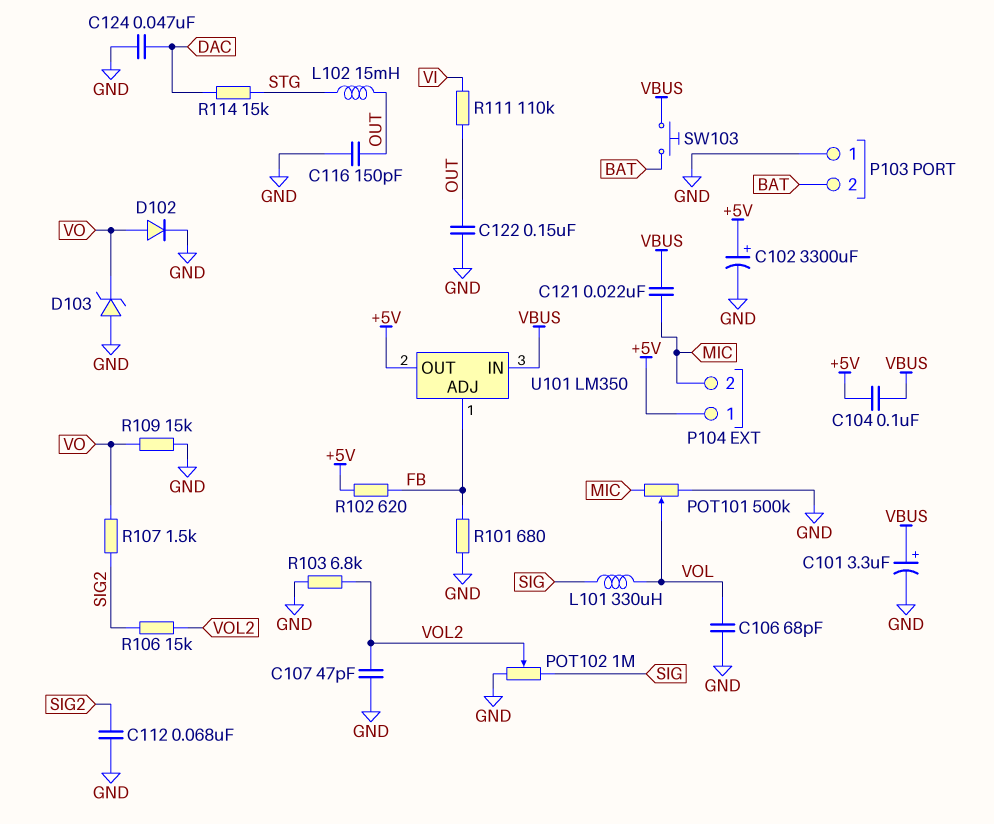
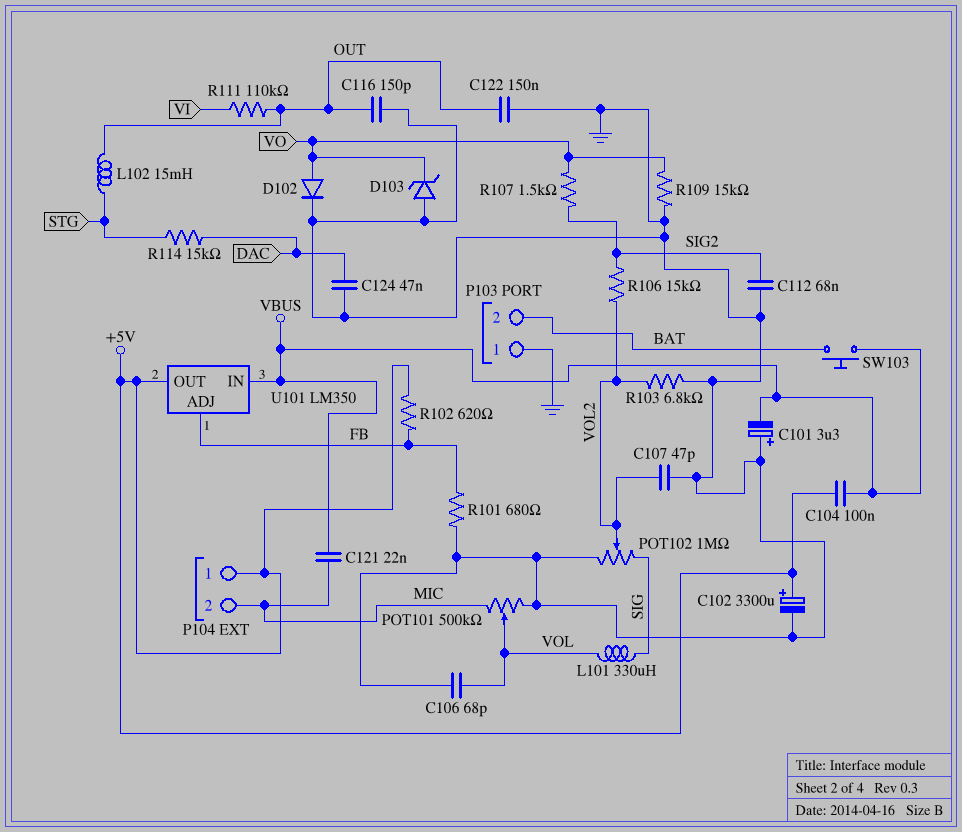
C101: 3.3uF (plus VBUS, minus GND) -> 3.3uF (plus GND, minus VBUS)

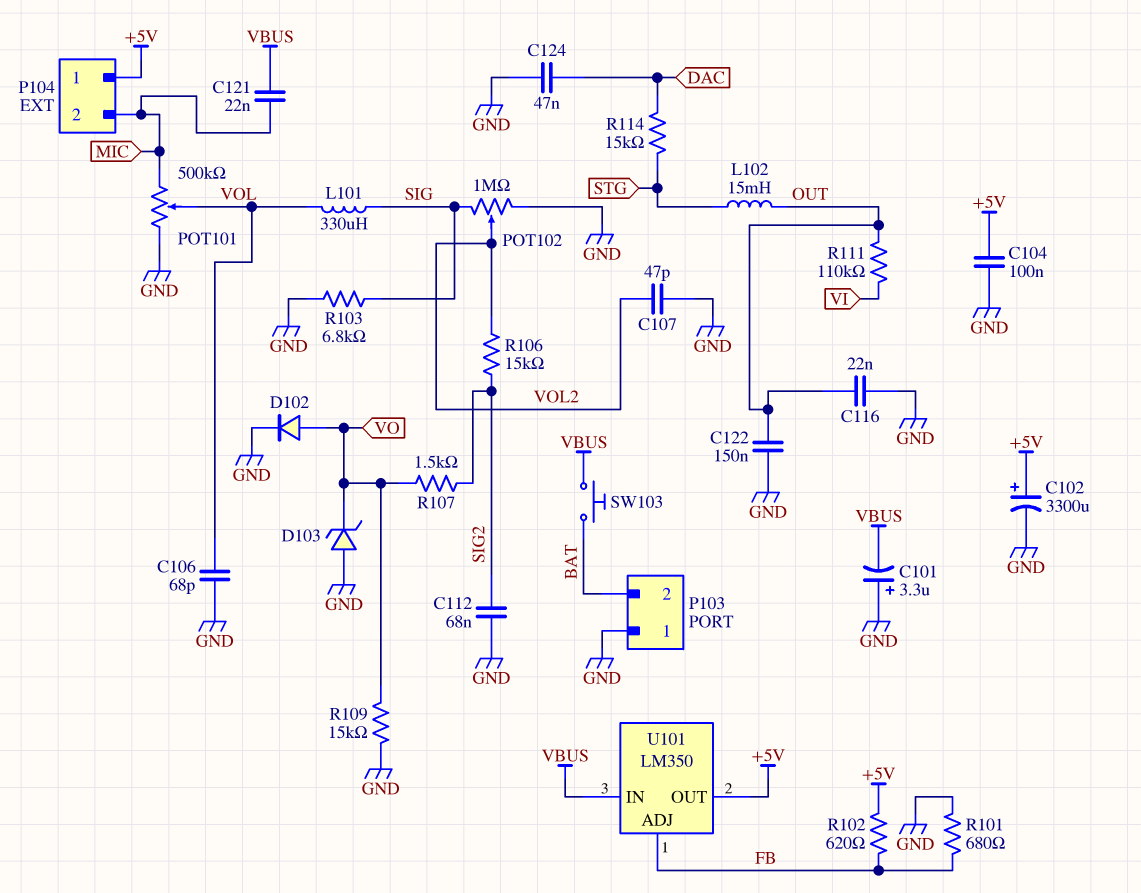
C104: 100nF (+5V, VBUS) -> 100nF (+5V, GND)
C116: 150pF (GND, OUT) -> 22nF (GND, OUT)
R103: 6.8k (GND, VOL2) -> 6.8k (GND, SIG)

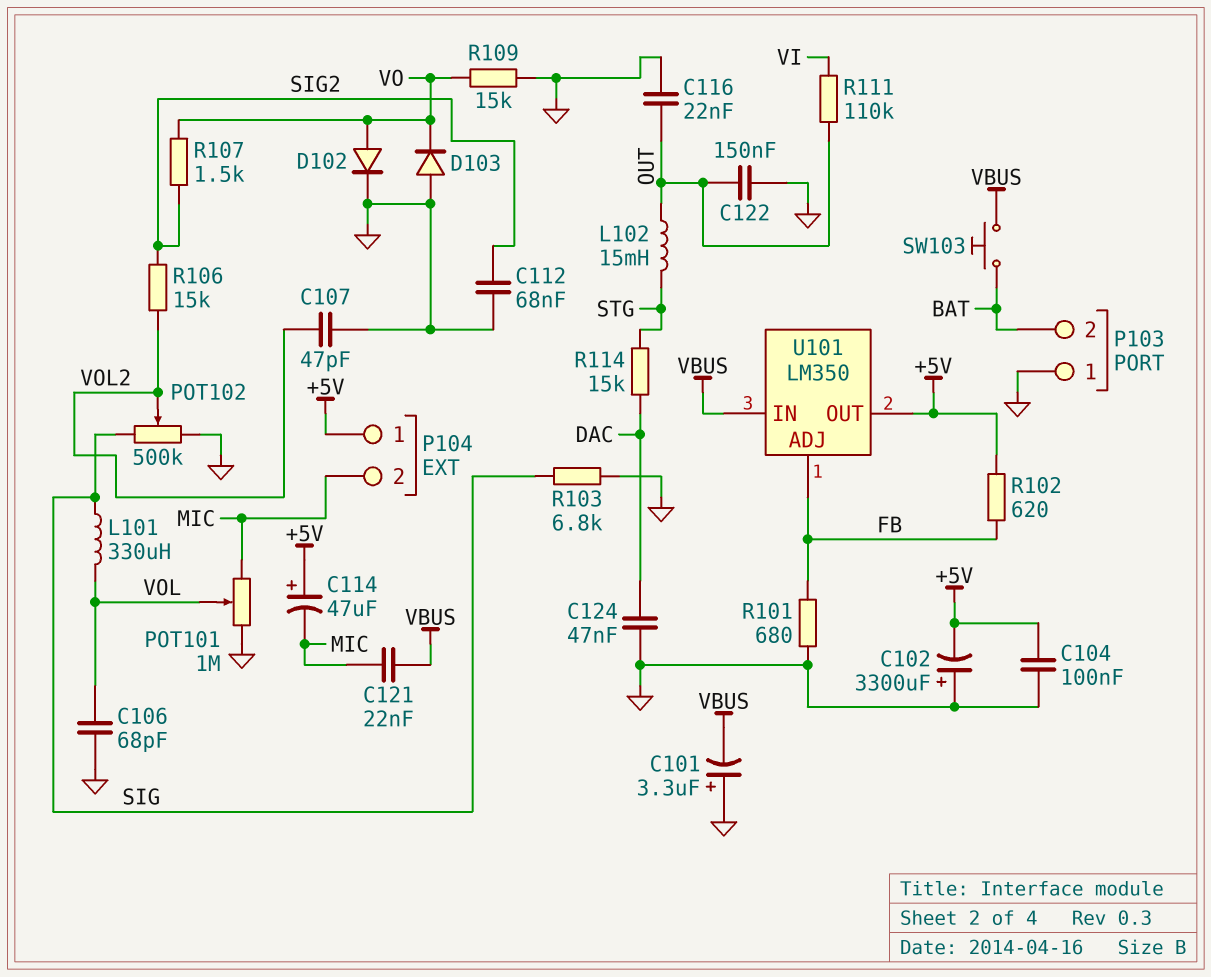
C102: 3300uF (plus +5V, minus GND) -> 3300uF (plus GND, minus +5V)
C114: none -> 47uF (plus +5V, minus MIC)
D103: zener (A GND, K VO) -> diode (A GND, K VO)
POT101: 500k (GND, MIC, wiper VOL) -> 1M (GND, MIC, wiper VOL)
POT102: 1M (GND, SIG, wiper VOL2) -> 500k (GND, SIG, wiper VOL2)

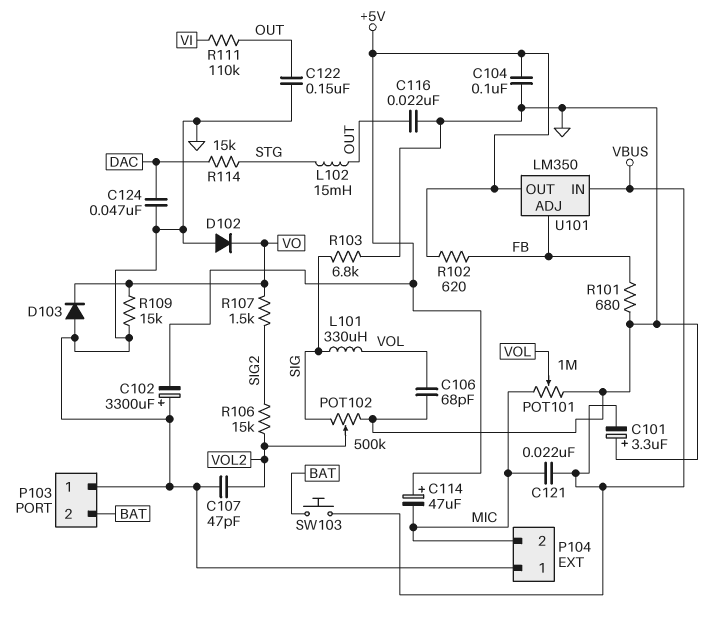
C112: 68nF (GND, SIG2) -> none
D102: diode (A VO, K GND) -> diode (A GND, K VO)
P104 pin 1: +5V -> GND

